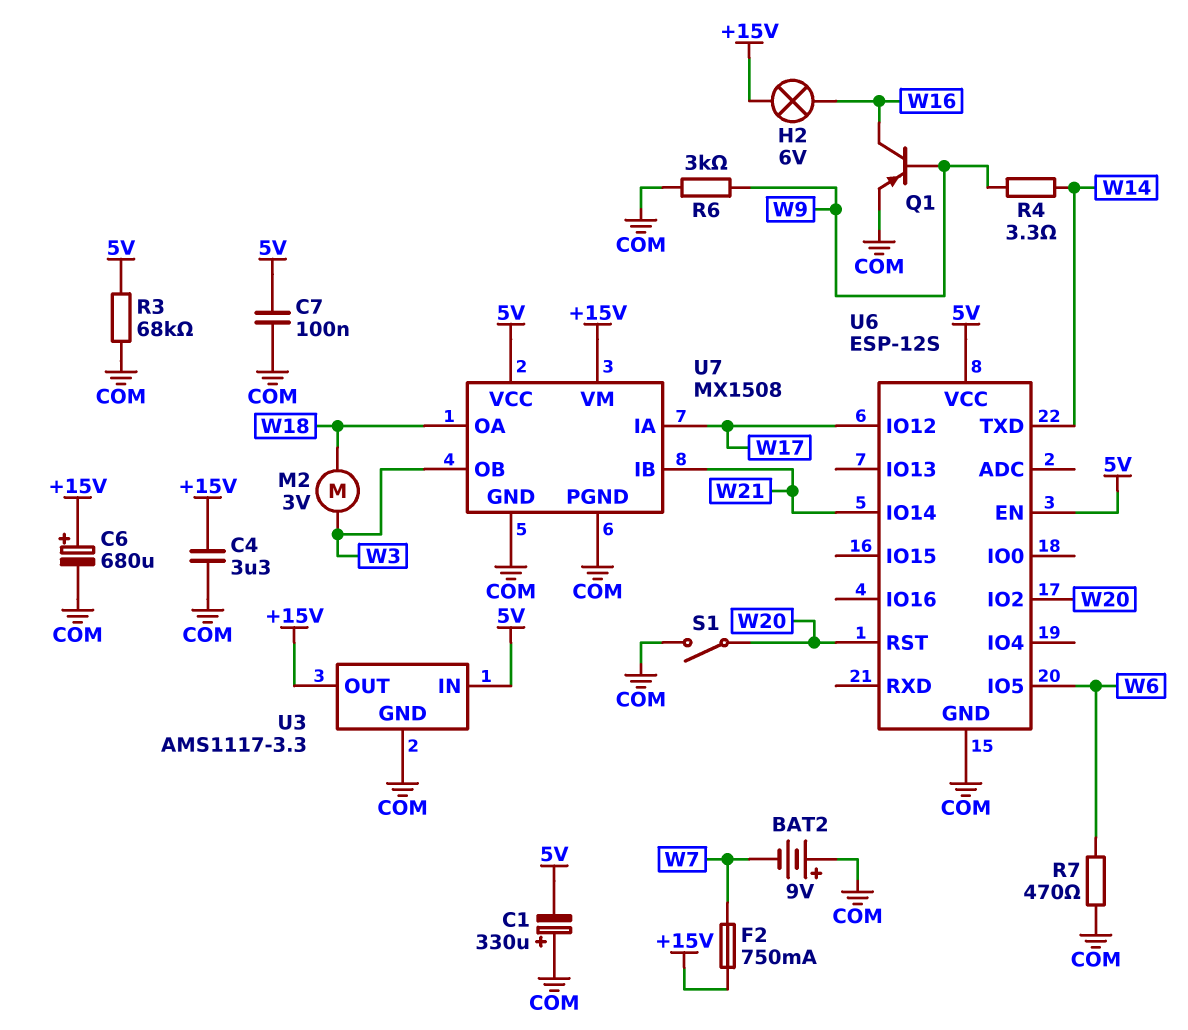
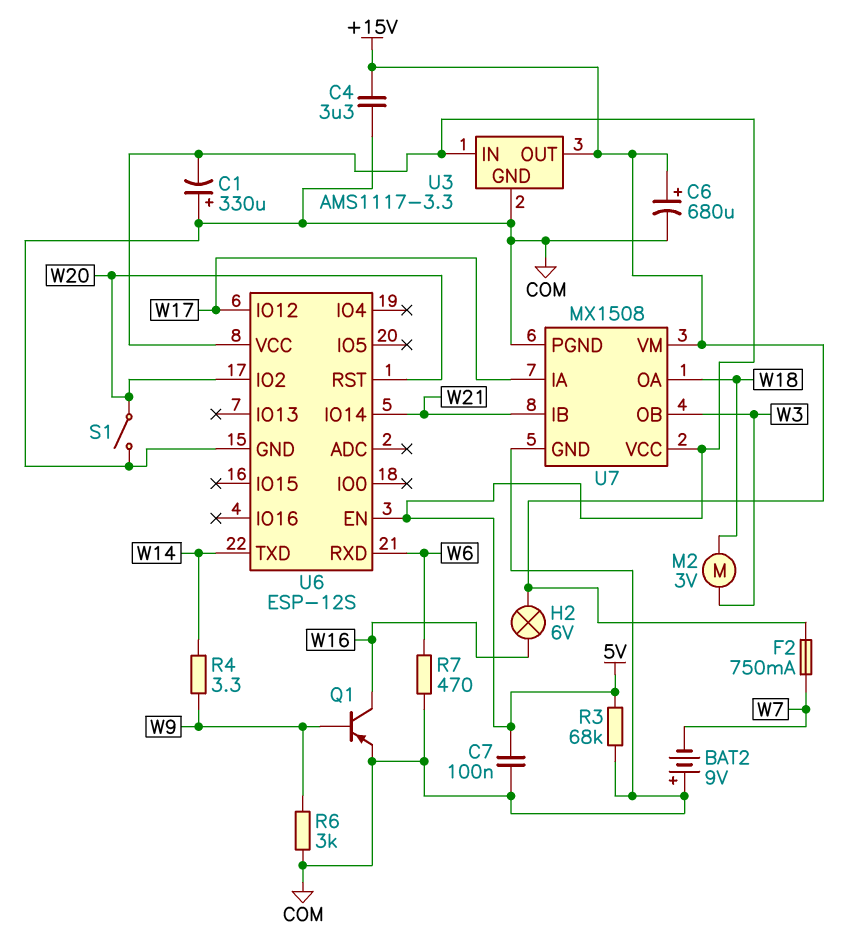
U6 pin IO5: W6 -> none
U6 pin RXD: none -> W6

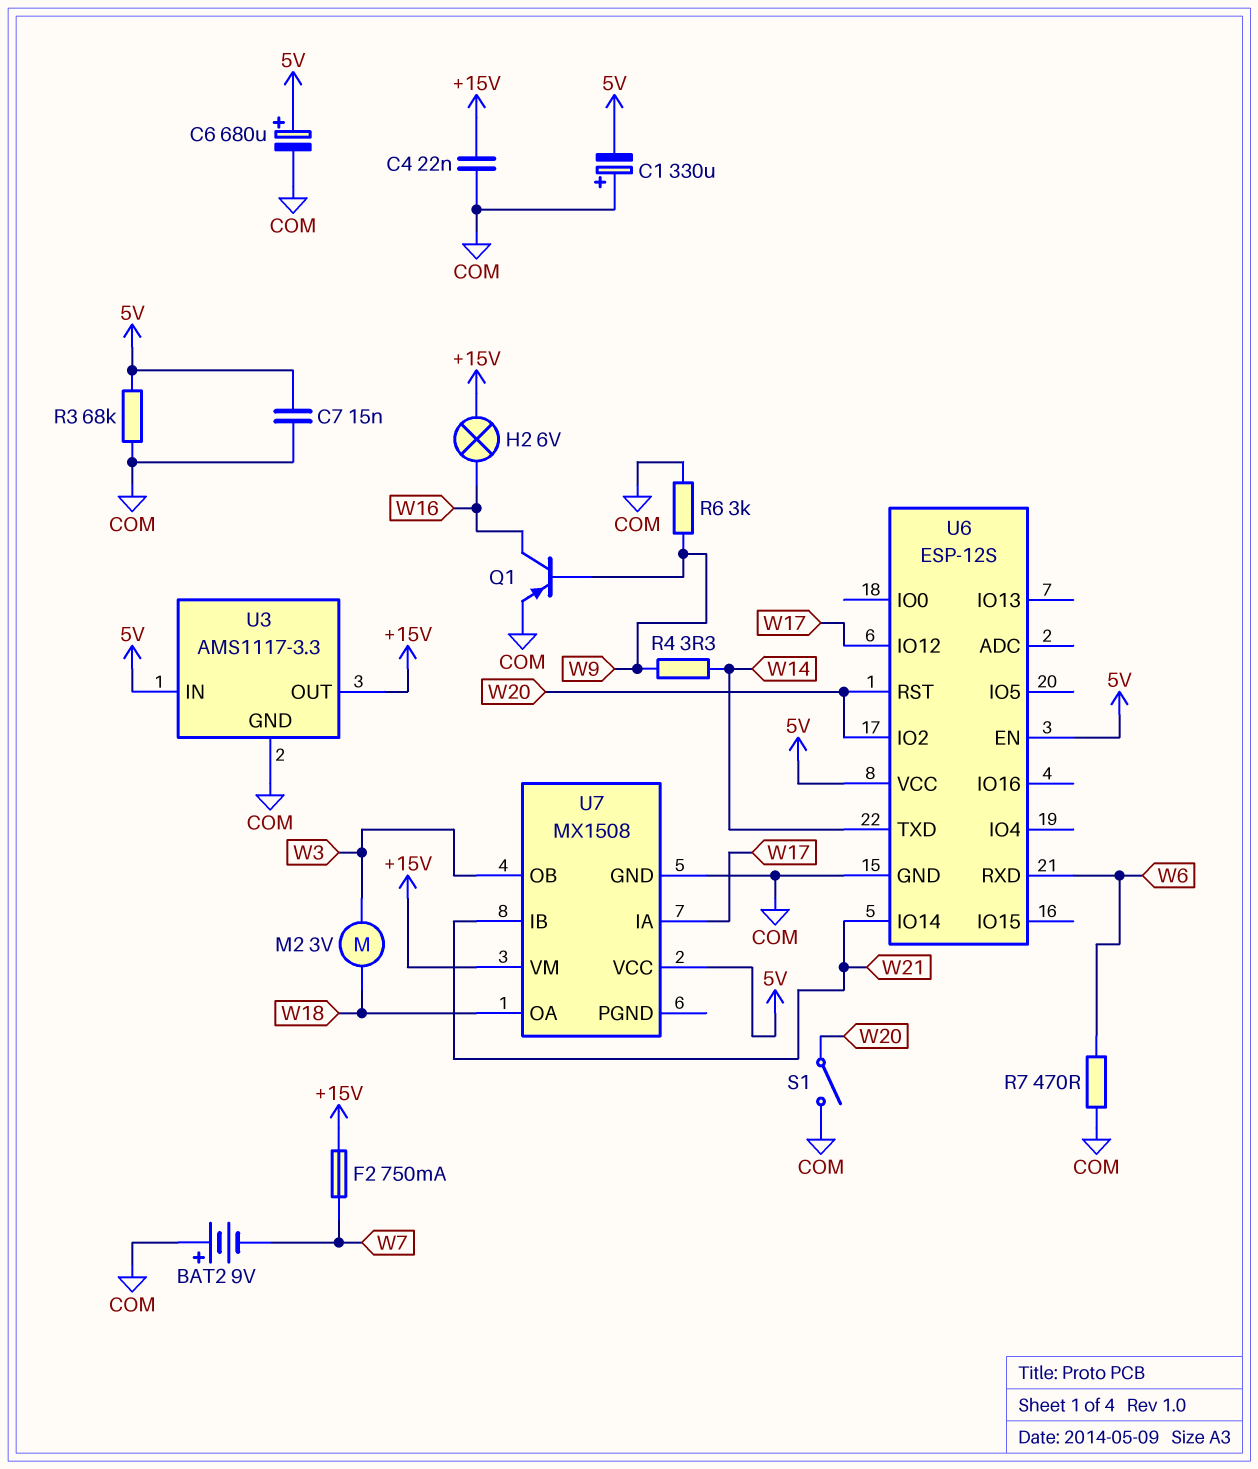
C4: 3.3uF (+15V, COM) -> 22nF (+15V, COM)
C6: 680uF (plus +15V, minus COM) -> 680uF (plus 5V, minus COM)
C7: 100nF (5V, COM) -> 15nF (5V, COM)
U7 pin PGND: COM -> none

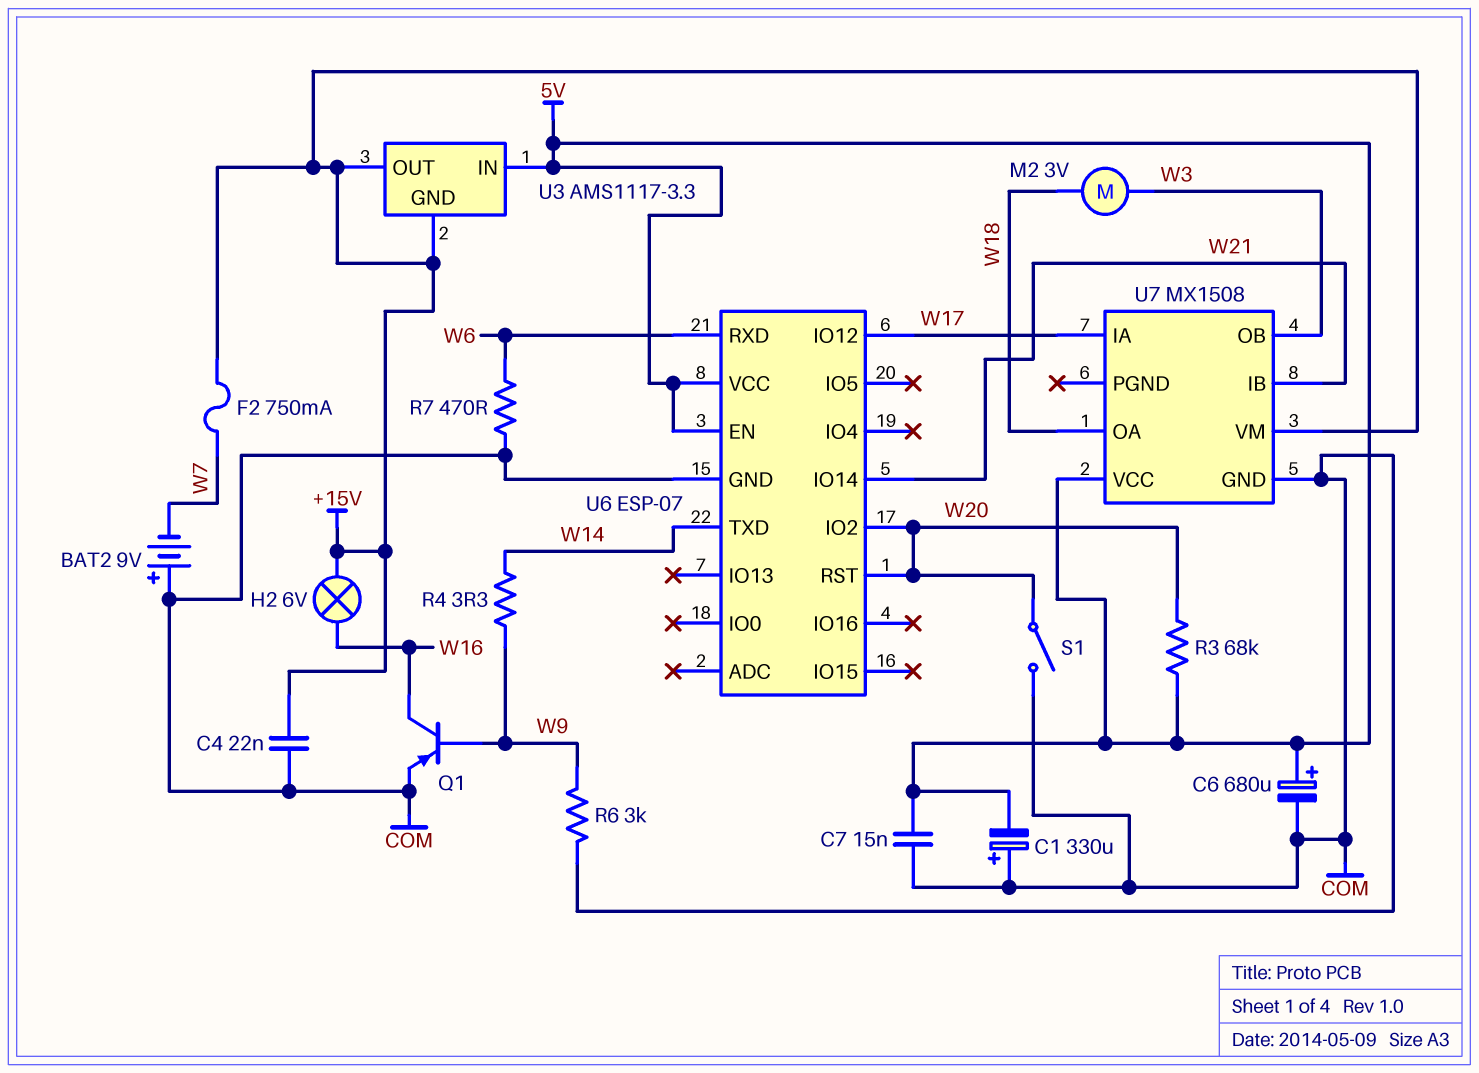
R3: 68k (5V, COM) -> 68k (5V, W20)
U3 pin GND: COM -> +15V
U6: ESP-12S -> ESP-07

